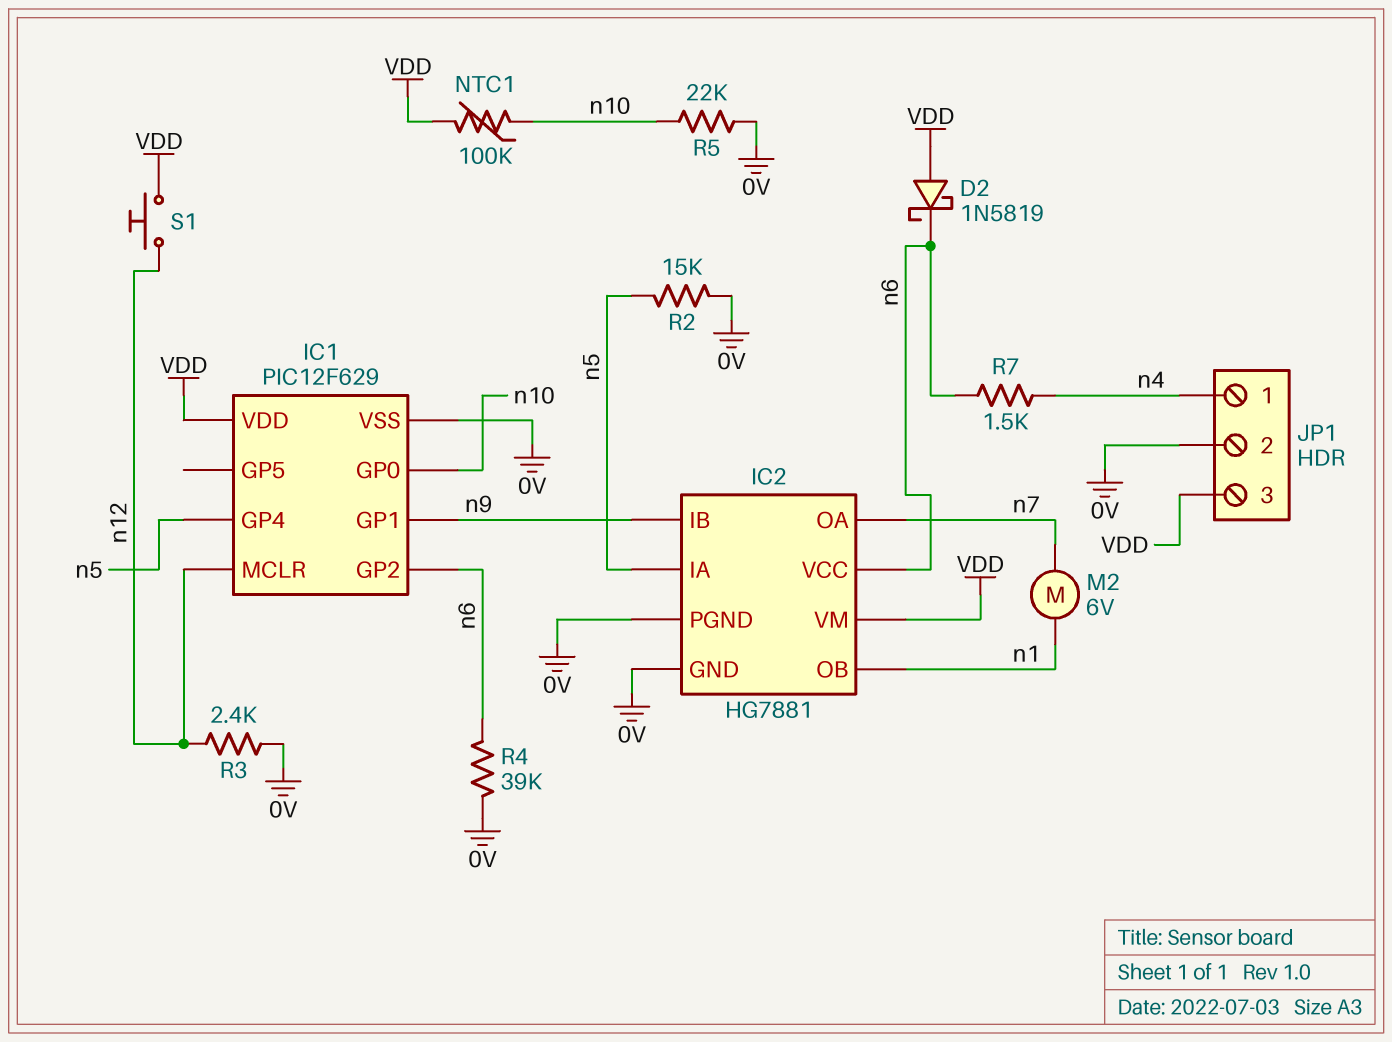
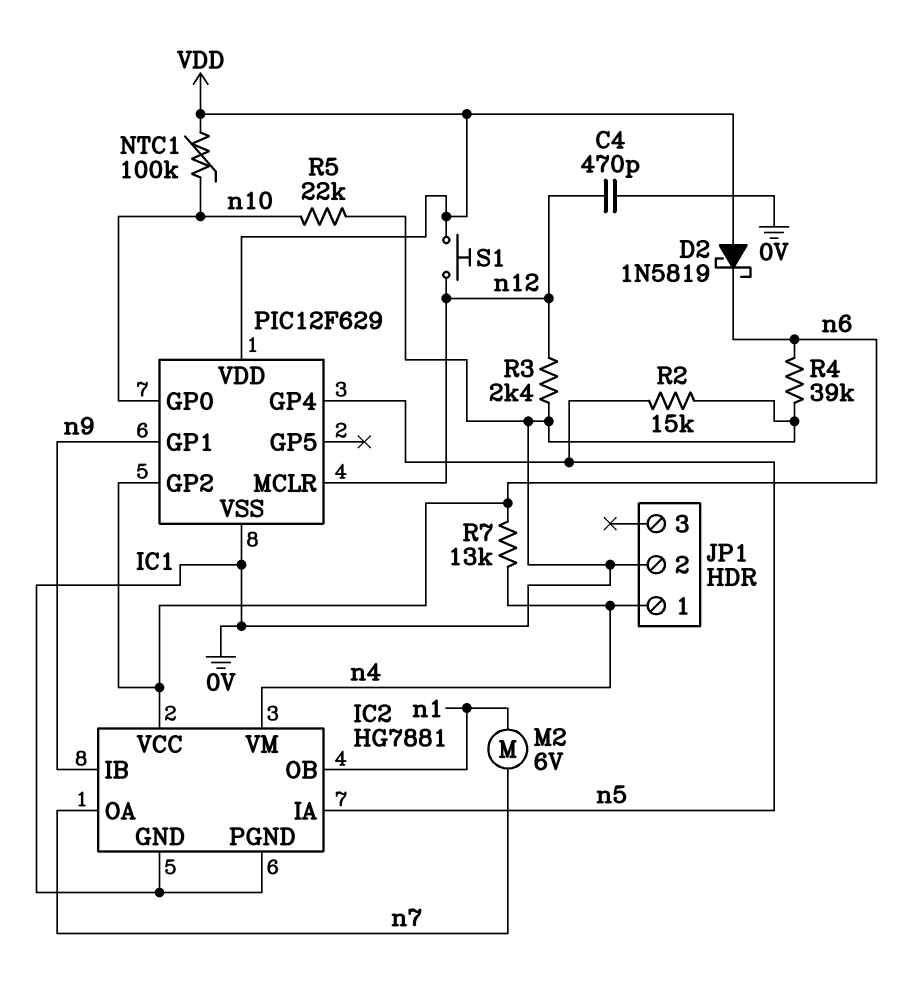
C4: none -> 470pF (0V, n12)
IC2 pin VM: VDD -> n4
JP1 pin 3: VDD -> none
R7: 1.5k (n4, n6) -> 13k (n4, n6)

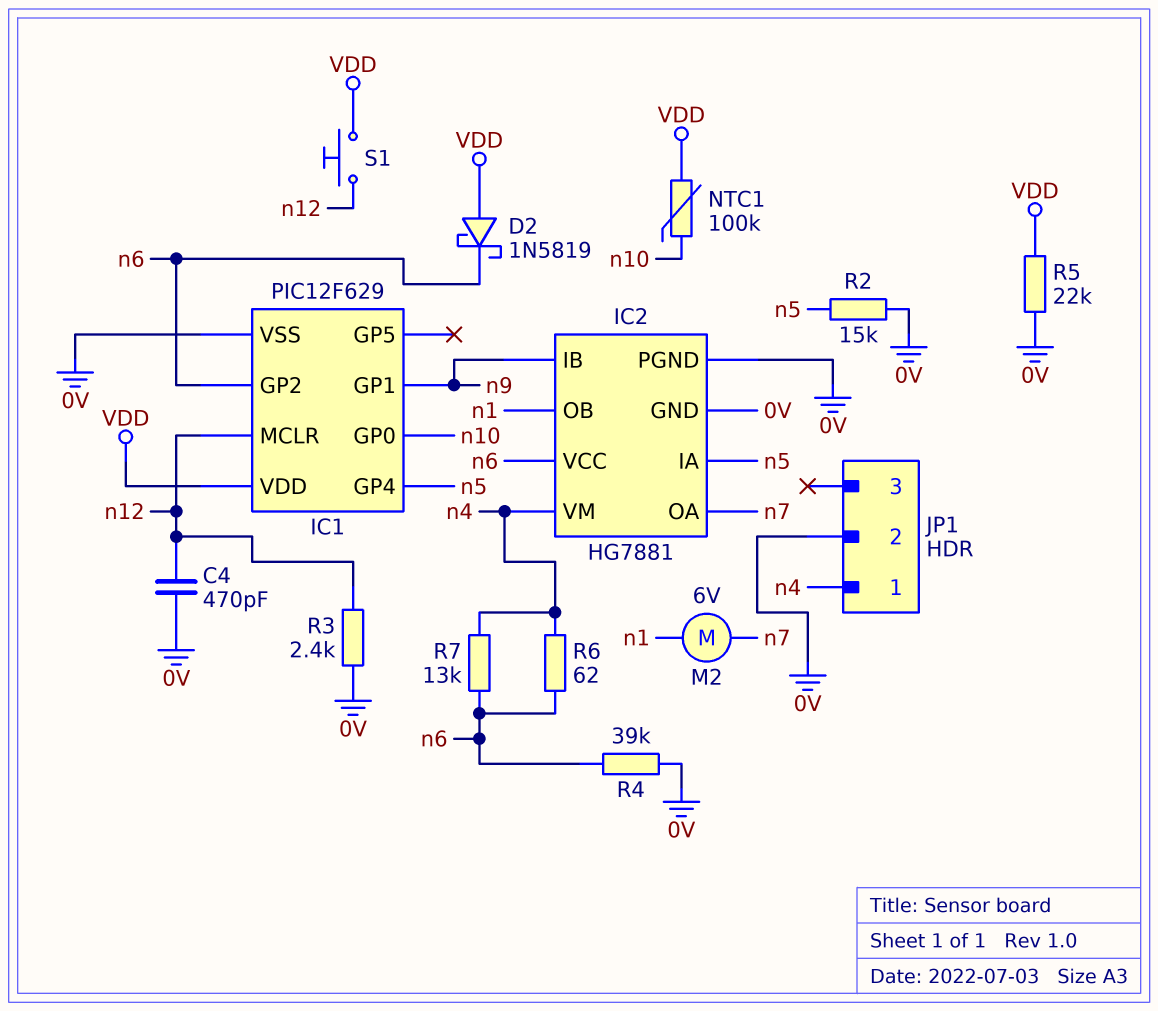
R5: 22k (0V, n10) -> 22k (0V, VDD)
R6: none -> 62 (n4, n6)

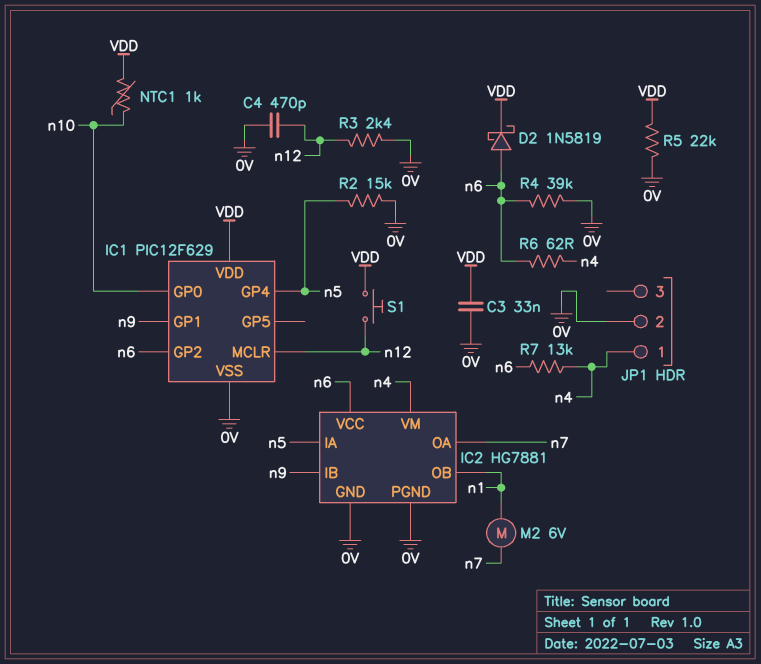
C3: none -> 33nF (0V, VDD)
D2: schottky 1N5819 (A VDD, K n6) -> schottky 1N5819 (A n6, K VDD)
NTC1: 100k (VDD, n10) -> 1k (VDD, n10)

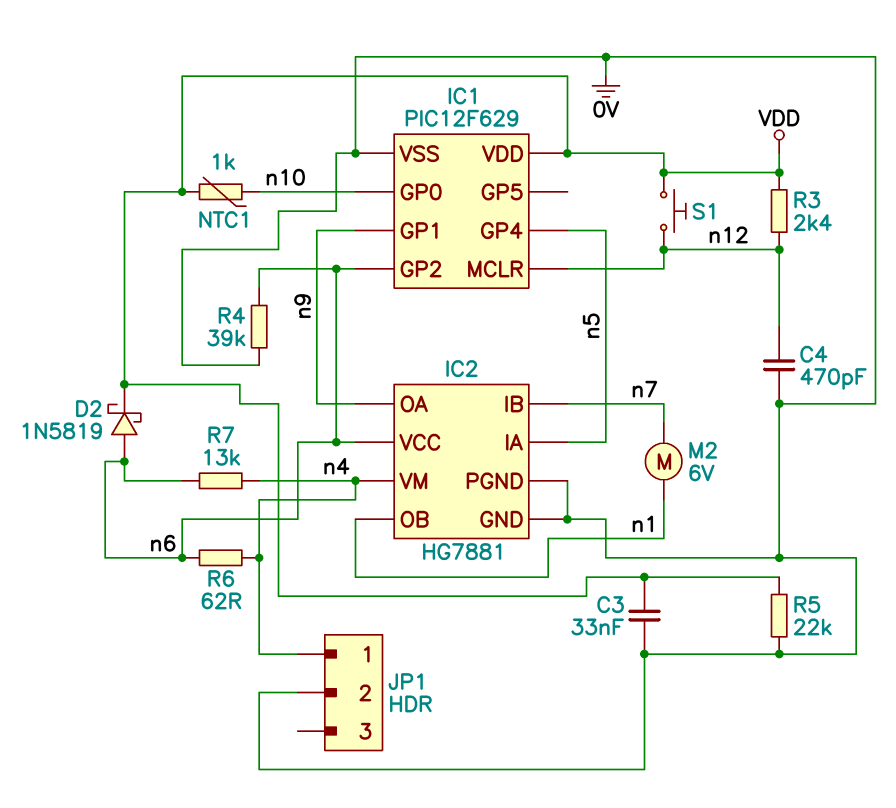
IC2 pin IB: n9 -> n7
IC2 pin OA: n7 -> n9
R2: 15k (0V, n5) -> none
R3: 2.4k (0V, n12) -> 2.4k (VDD, n12)

